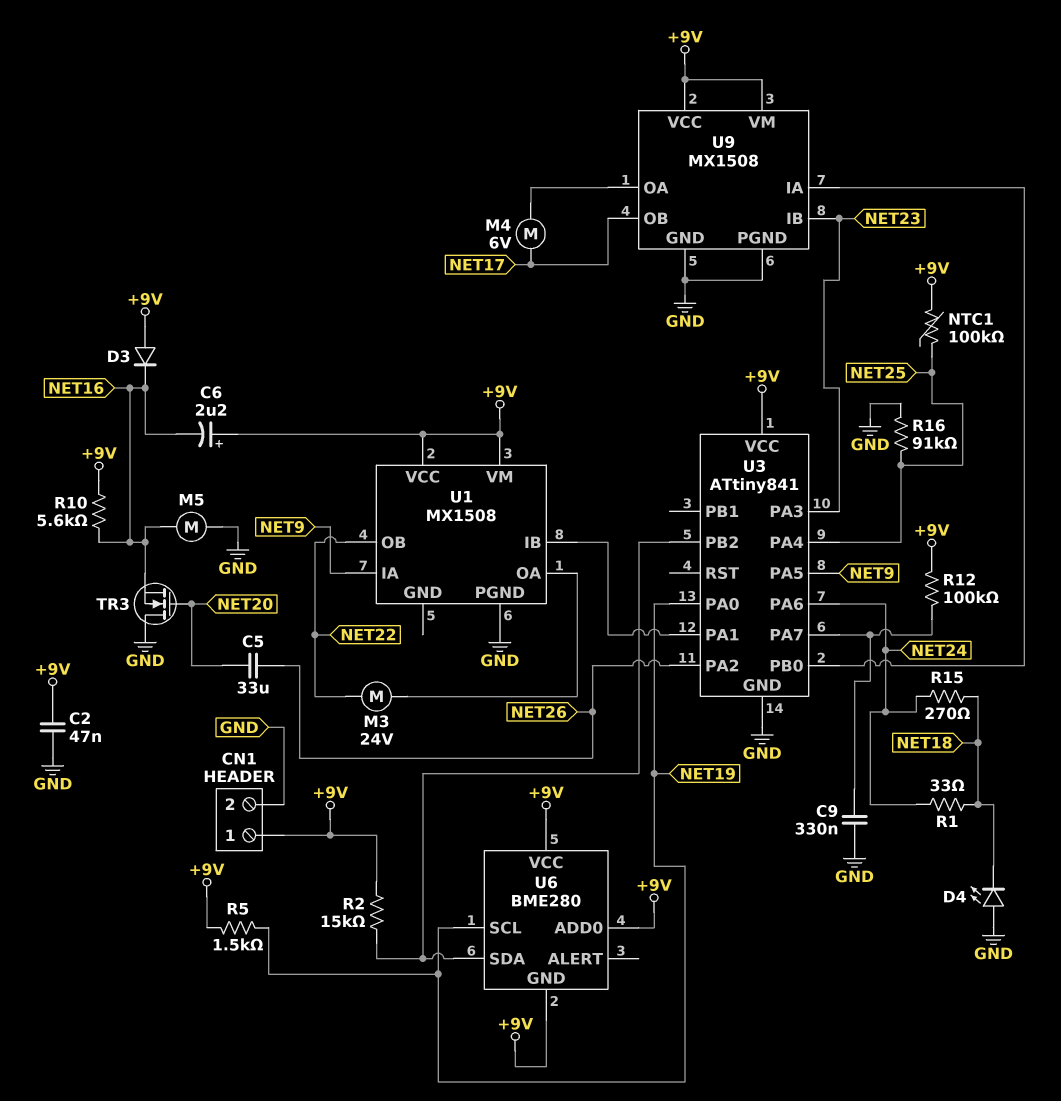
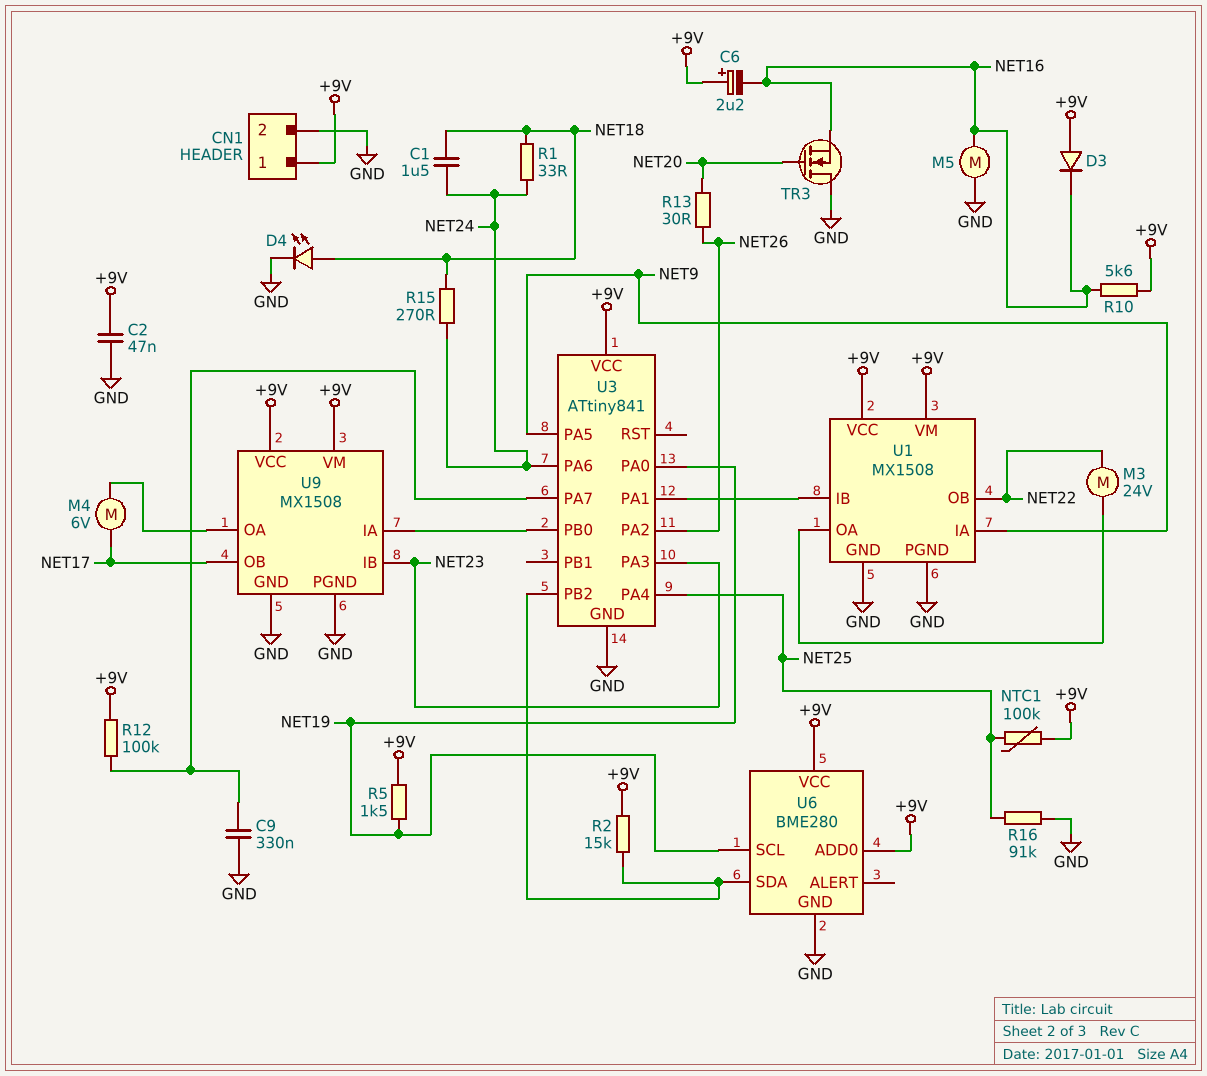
C1: none -> 1.5uF (NET18, NET24)
C5: 33uF (NET20, NET26) -> none
D4: LED (A GND, K NET18) -> LED (A NET18, K GND)
R13: none -> 30 (NET20, NET26)
U1 pin GND: none -> GND
U6 pin GND: +9V -> GND

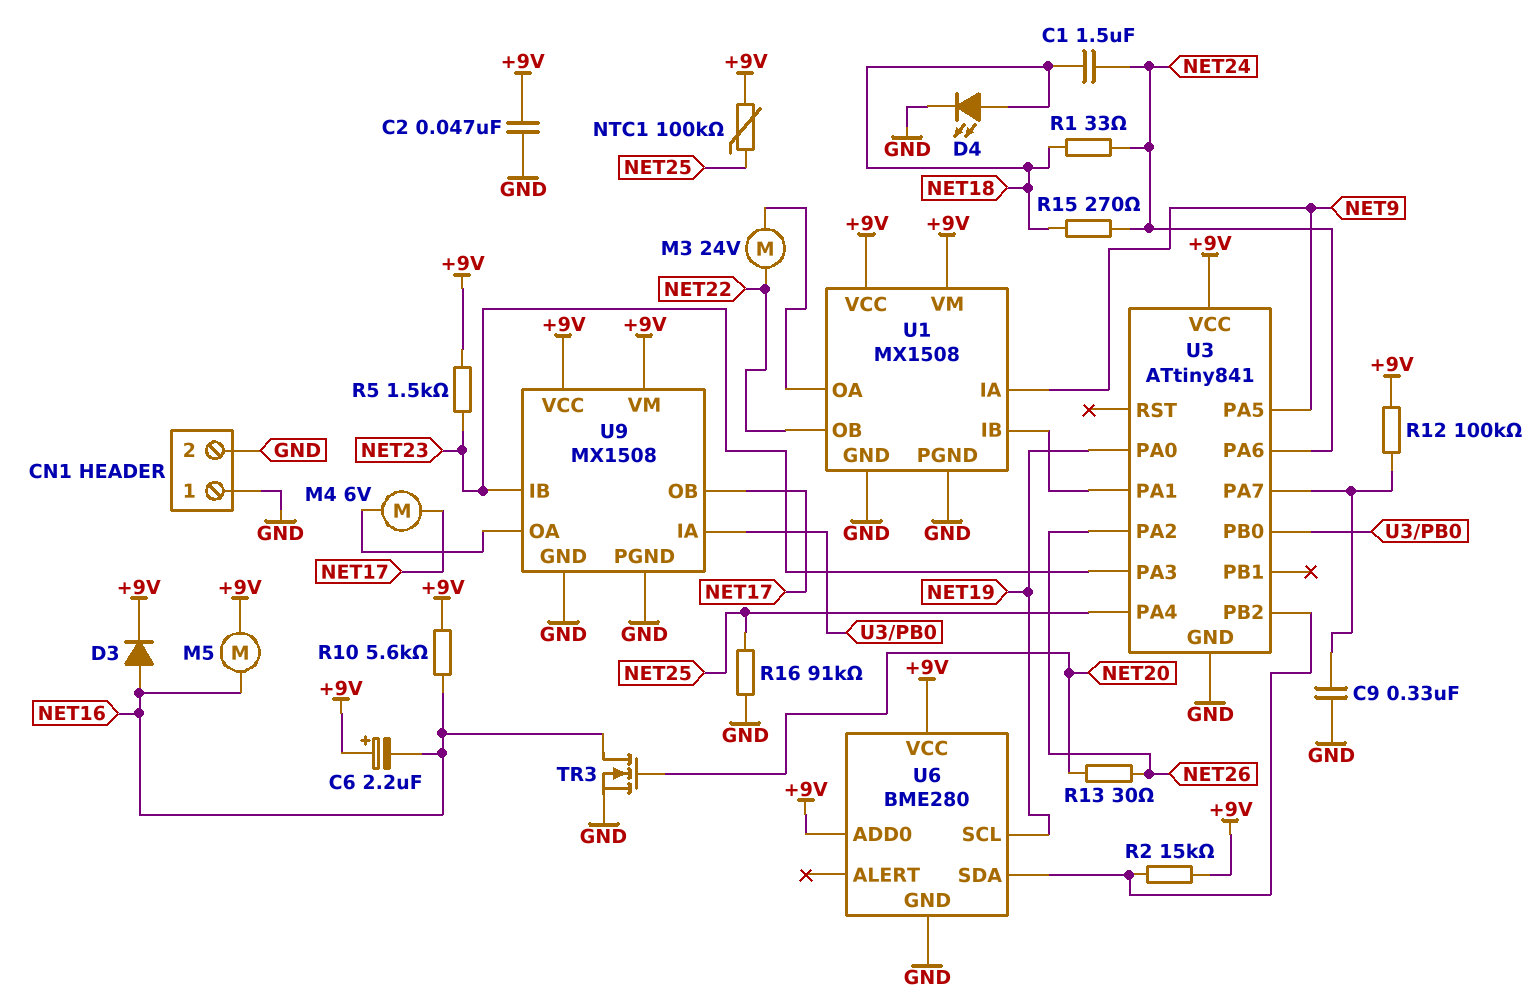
CN1 pin 1: +9V -> GND
D3: diode (A +9V, K NET16) -> diode (A NET16, K +9V)
M5: motor (GND, NET16) -> motor (+9V, NET16)
R5: 1.5k (+9V, NET19) -> 1.5k (+9V, NET23)
TR3: NMOS (G NET20, D GND, S NET16) -> NMOS (G NET20, D NET16, S GND)

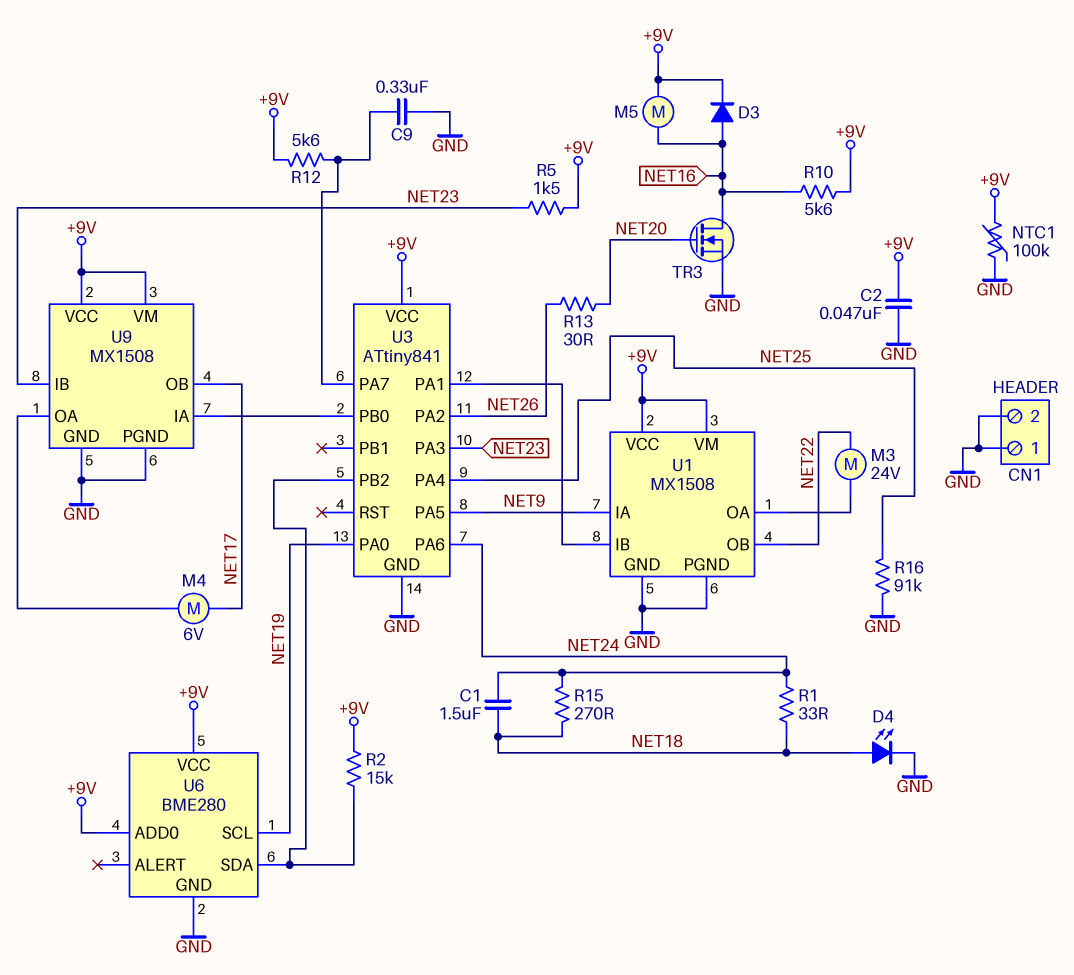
C6: 2.2uF (plus +9V, minus NET16) -> none
NTC1: 100k (+9V, NET25) -> 100k (+9V, GND)
R12: 100k (+9V, U3/PA7) -> 5.6k (+9V, U3/PA7)

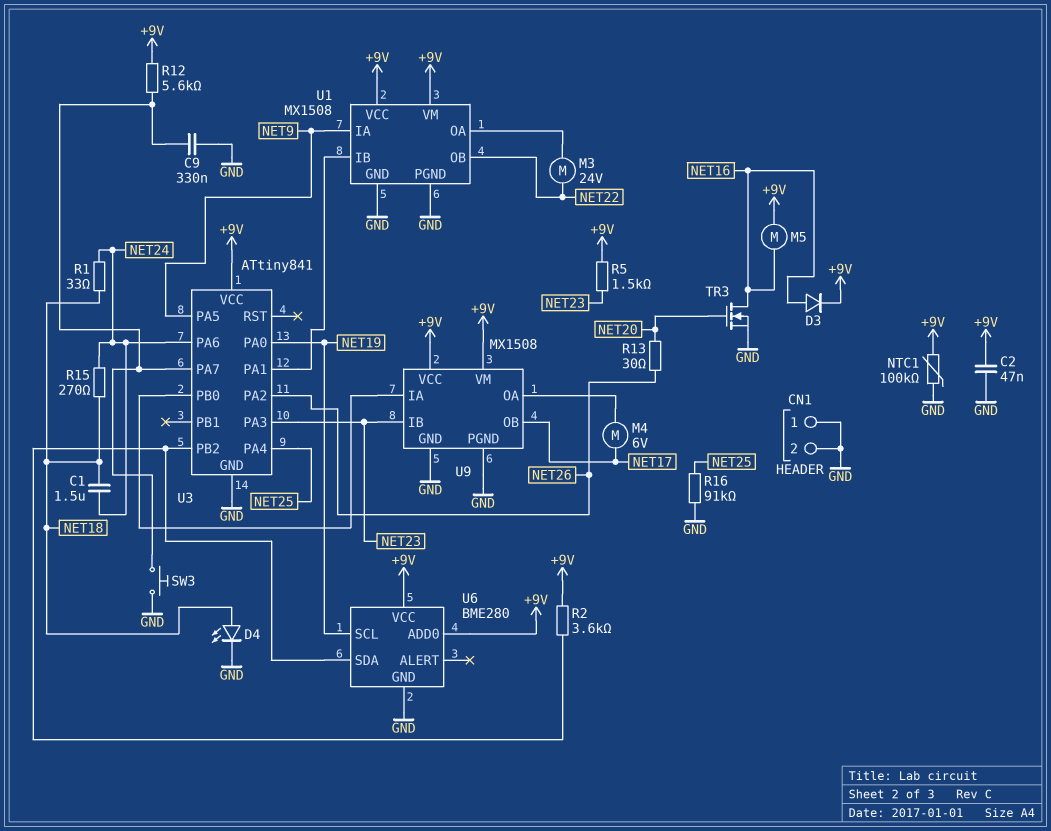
R2: 15k (+9V, U3/PB2) -> 3.6k (+9V, U3/PB2)
R10: 5.6k (+9V, NET16) -> none
SW3: none -> button (GND, U3/PA7)

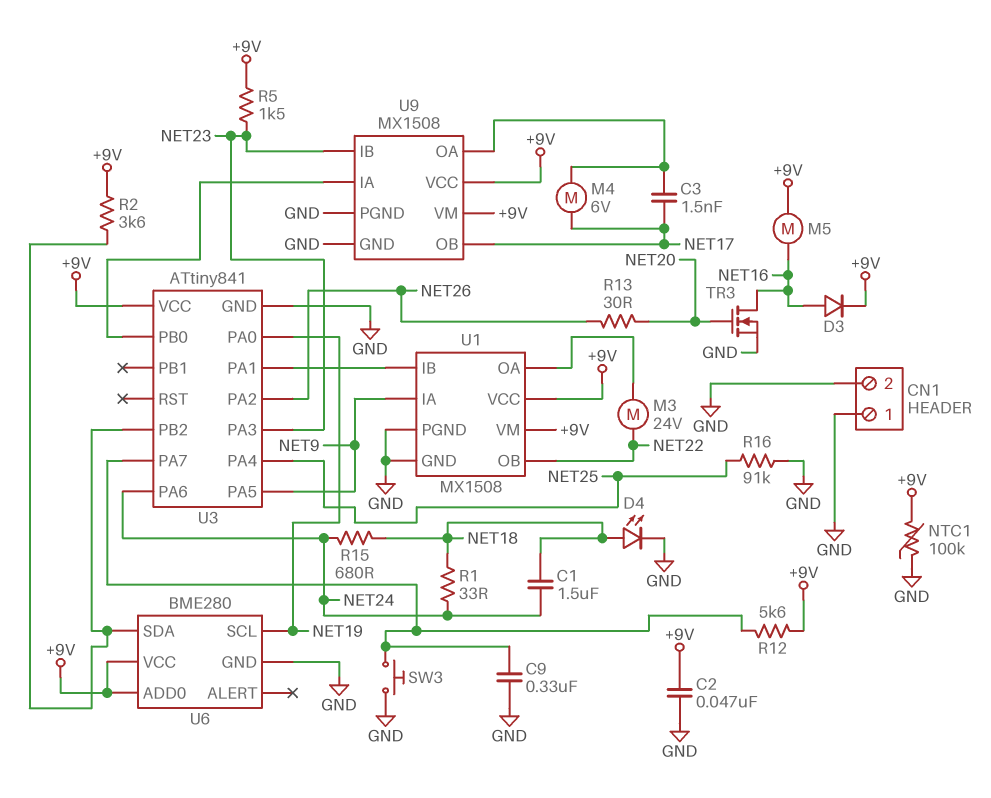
C3: none -> 1.5nF (NET17, U9/OA)
R15: 270 (NET18, NET24) -> 680 (NET18, NET24)

